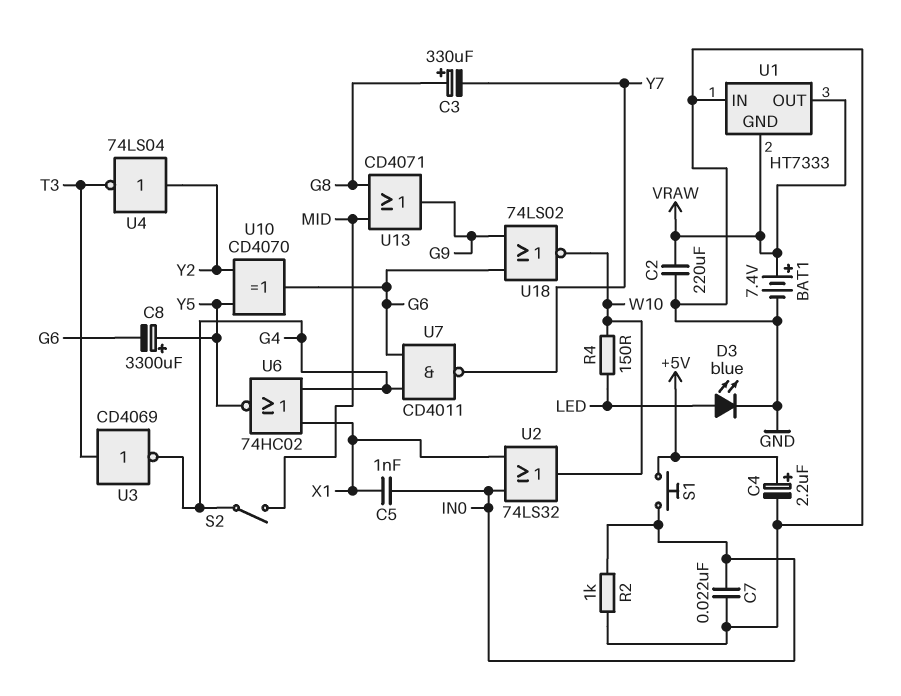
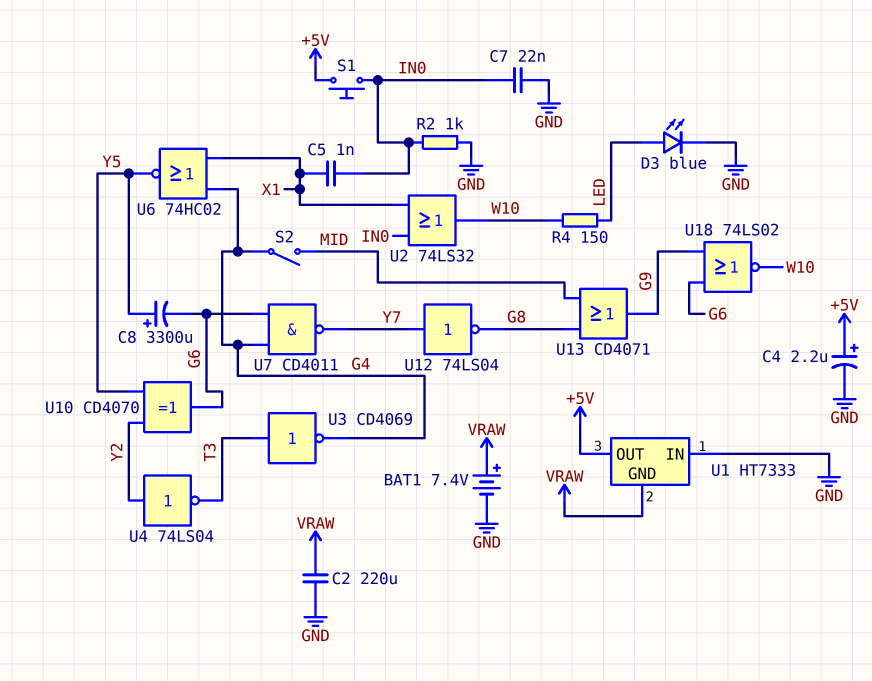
C3: 330uF (plus G8, minus Y7) -> none
U1 pin OUT: VRAW -> +5V
U12: none -> NOT 74LS04 (in Y7, out G8)

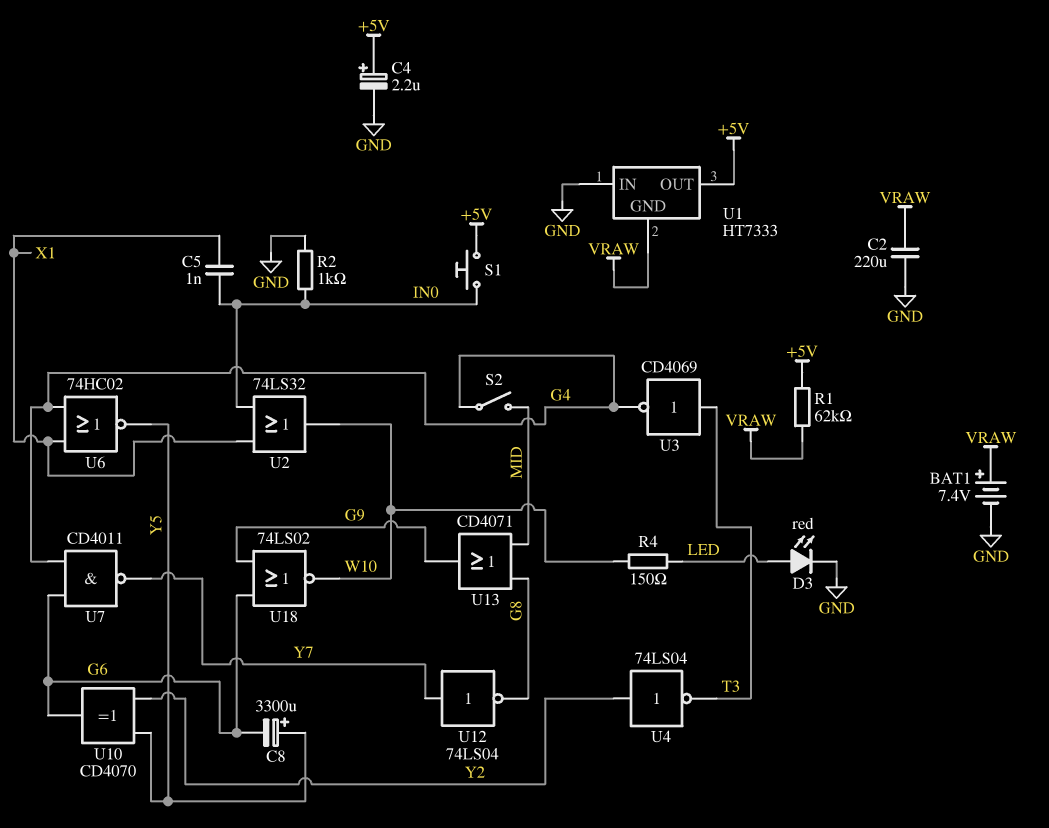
C7: 22nF (GND, IN0) -> none
D3: LED blue (A LED, K GND) -> LED red (A LED, K GND)
R1: none -> 62k (+5V, VRAW)

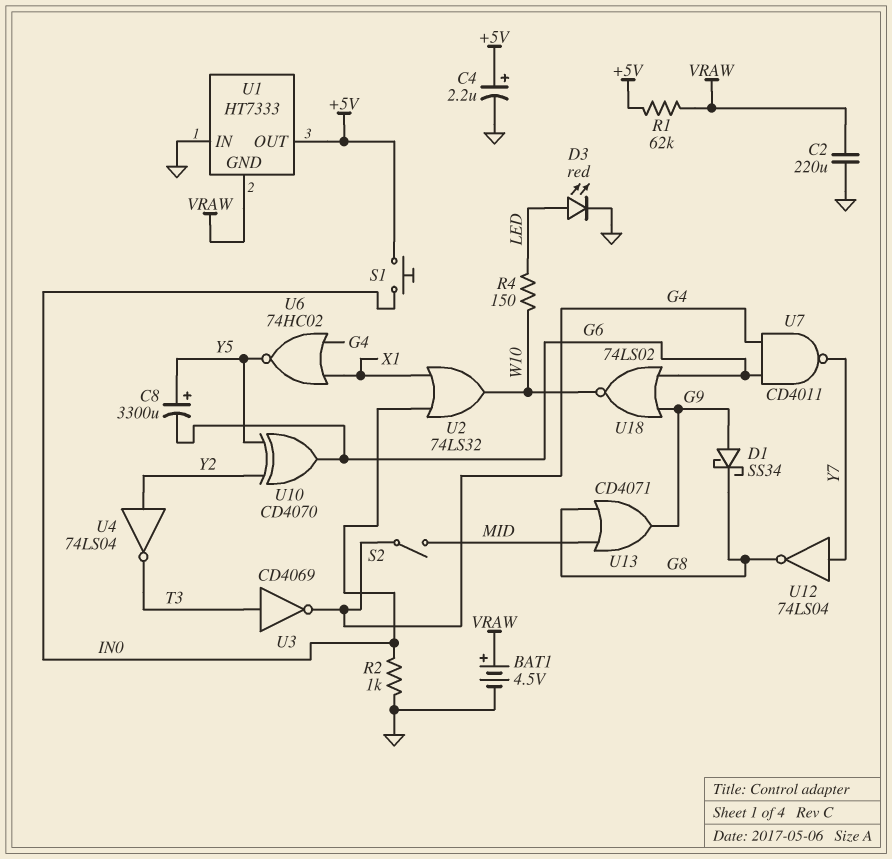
BAT1: 7.4V (plus VRAW, minus GND) -> 4.5V (plus VRAW, minus GND)
C5: 1nF (IN0, X1) -> none
D1: none -> schottky SS34 (A G9, K G8)

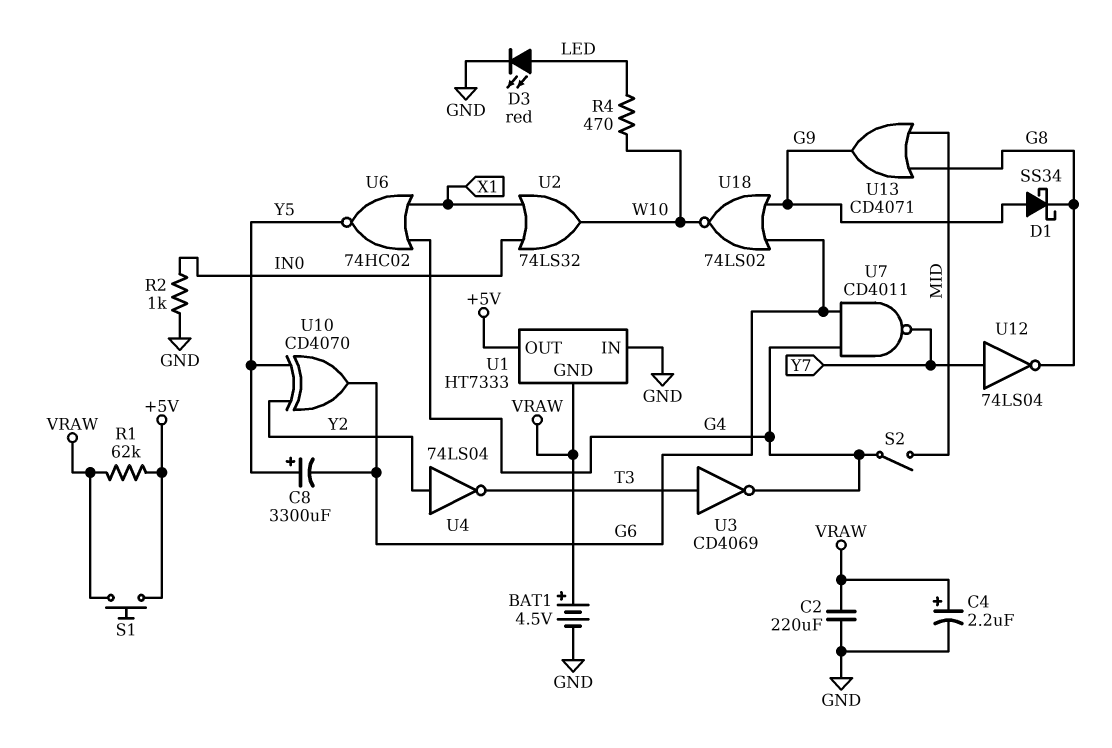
C4: 2.2uF (plus +5V, minus GND) -> 2.2uF (plus VRAW, minus GND)
R4: 150 (LED, W10) -> 470 (LED, W10)
S1: button (+5V, IN0) -> button (+5V, VRAW)

